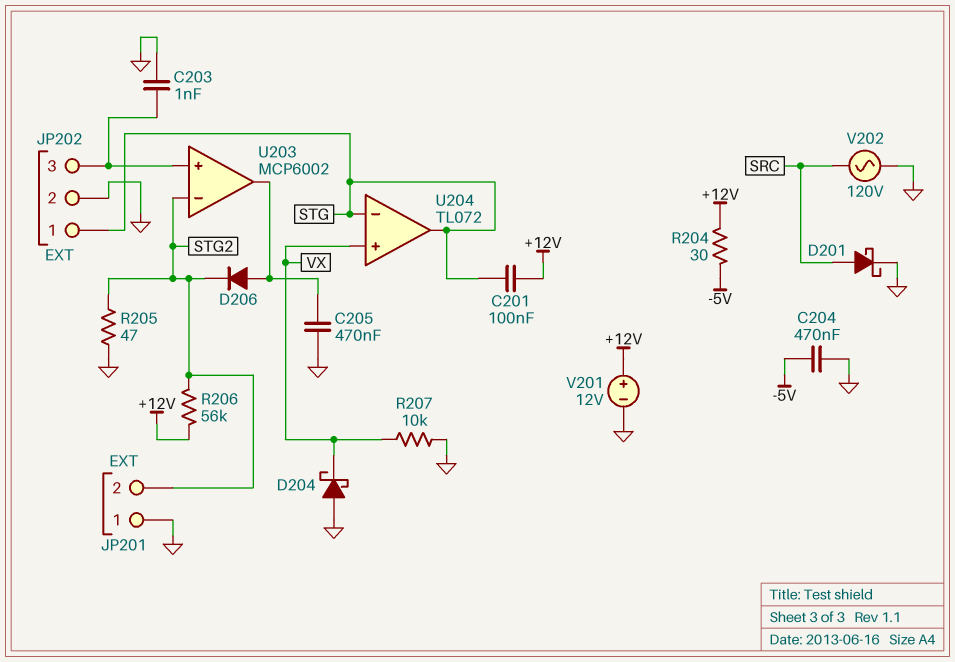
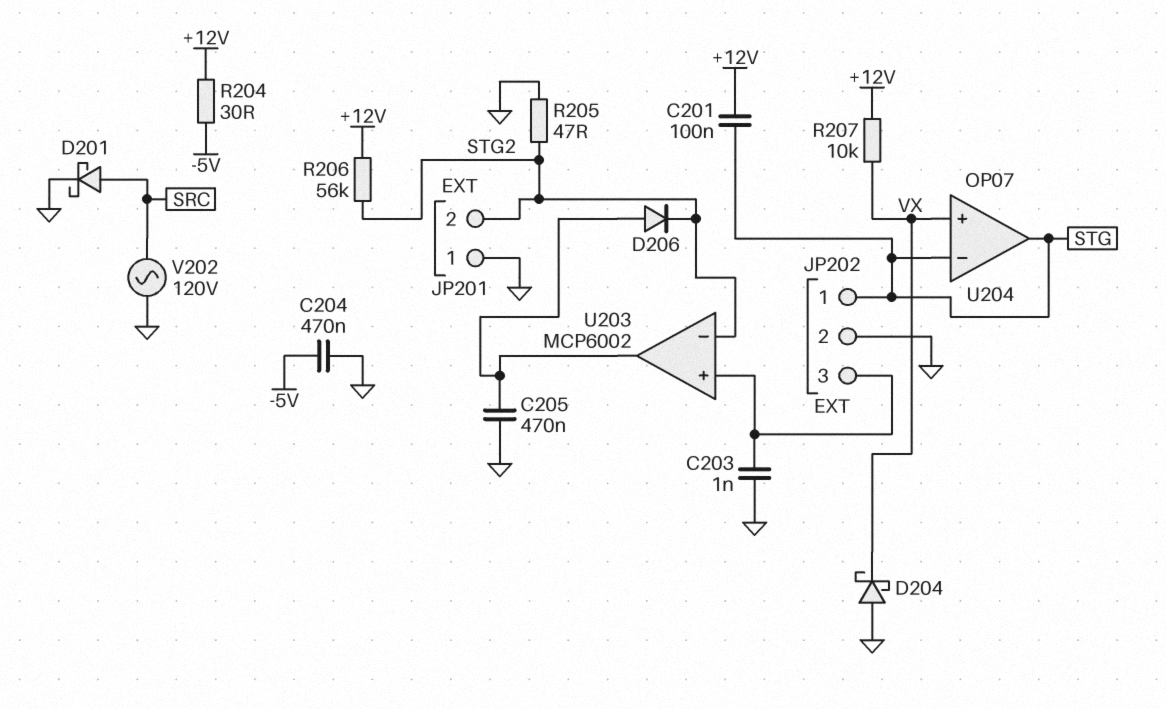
R207: 10k (GND, VX) -> 10k (+12V, VX)
U204: TL072 -> OP07
V201: 12V (plus +12V, minus GND) -> none

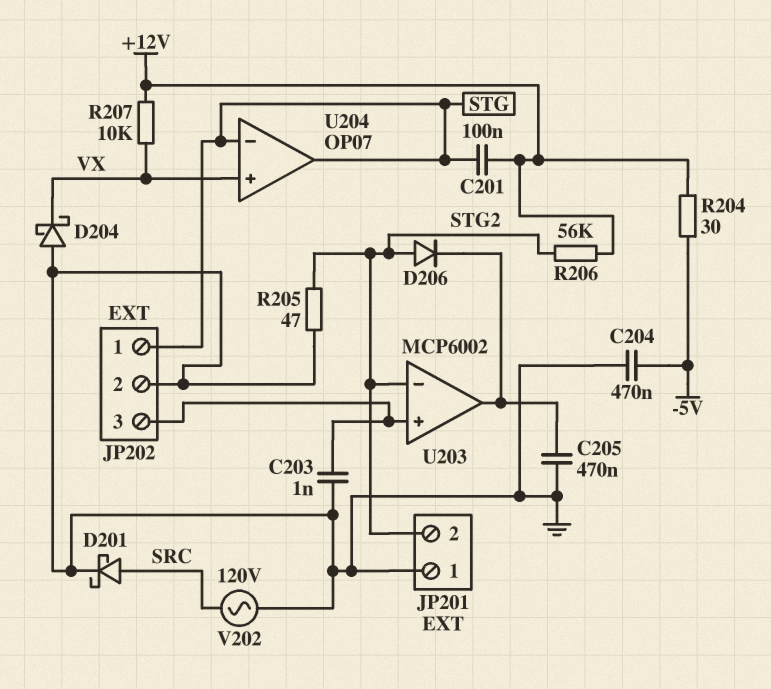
D206: diode (A U203/out, K STG2) -> diode (A STG2, K U203/out)

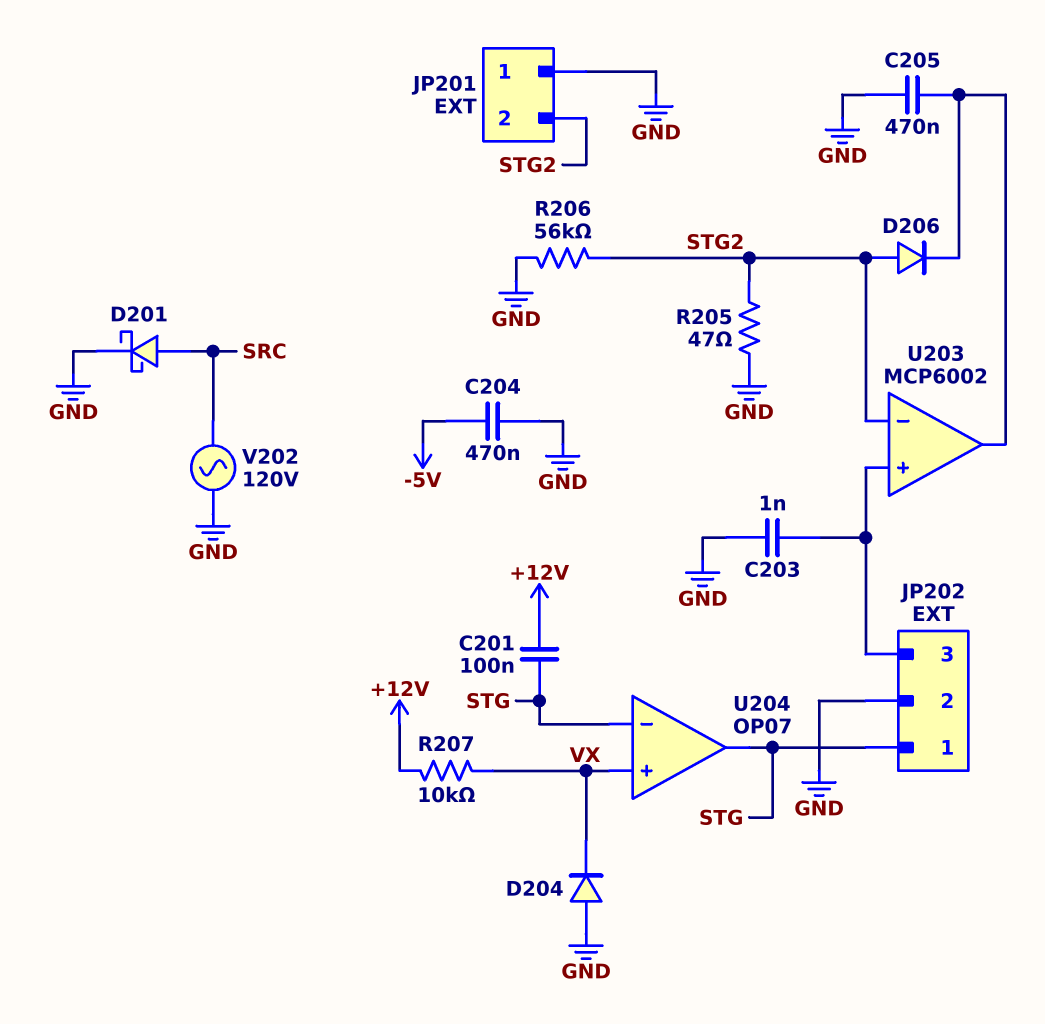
D204: schottky (A GND, K VX) -> diode (A GND, K VX)
R204: 30 (+12V, -5V) -> none
R206: 56k (+12V, STG2) -> 56k (GND, STG2)

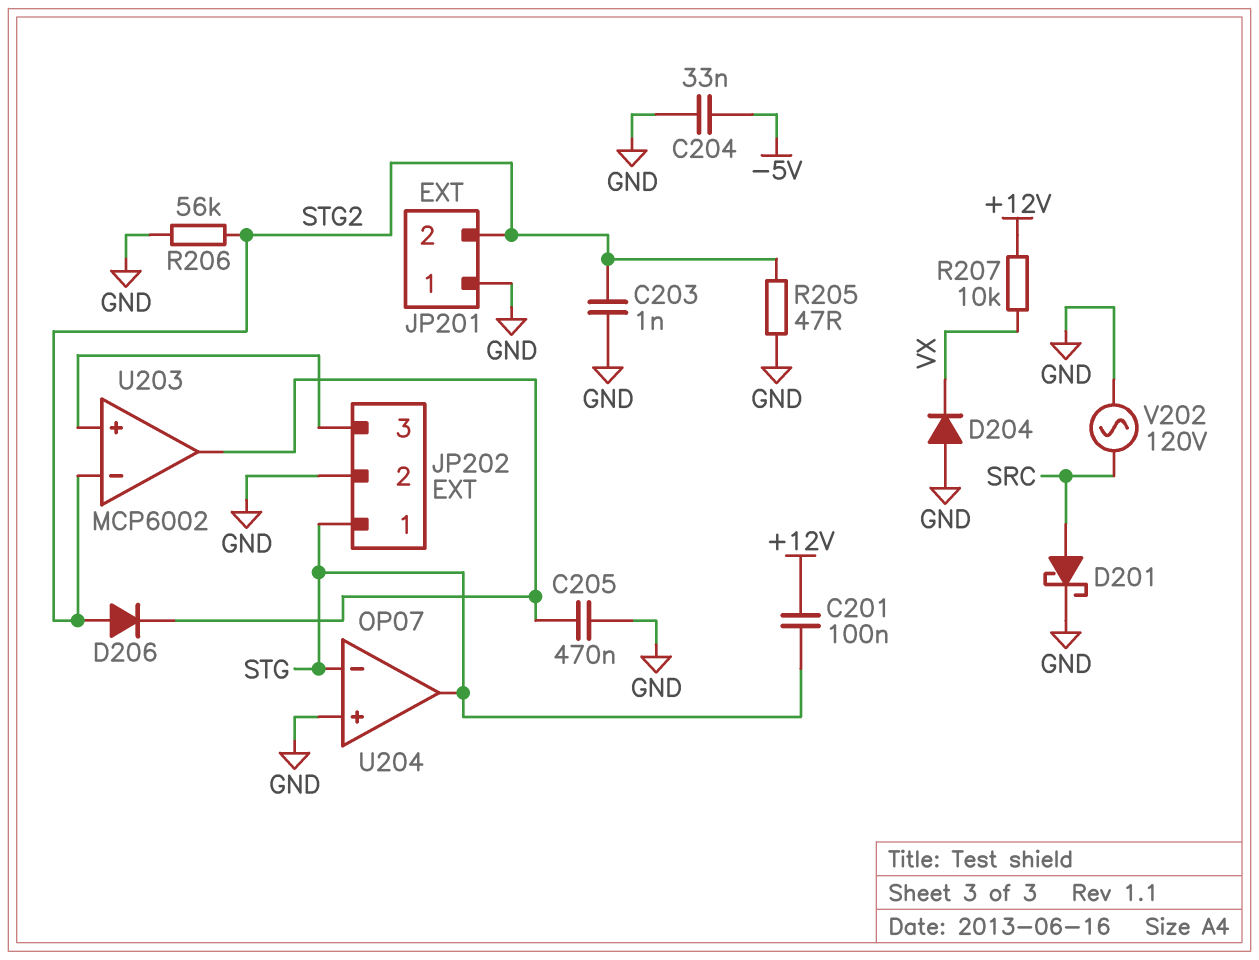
C203: 1nF (GND, JP202/3) -> 1nF (GND, STG2)
C204: 470nF (-5V, GND) -> 33nF (-5V, GND)
U204 pin in+: VX -> GND

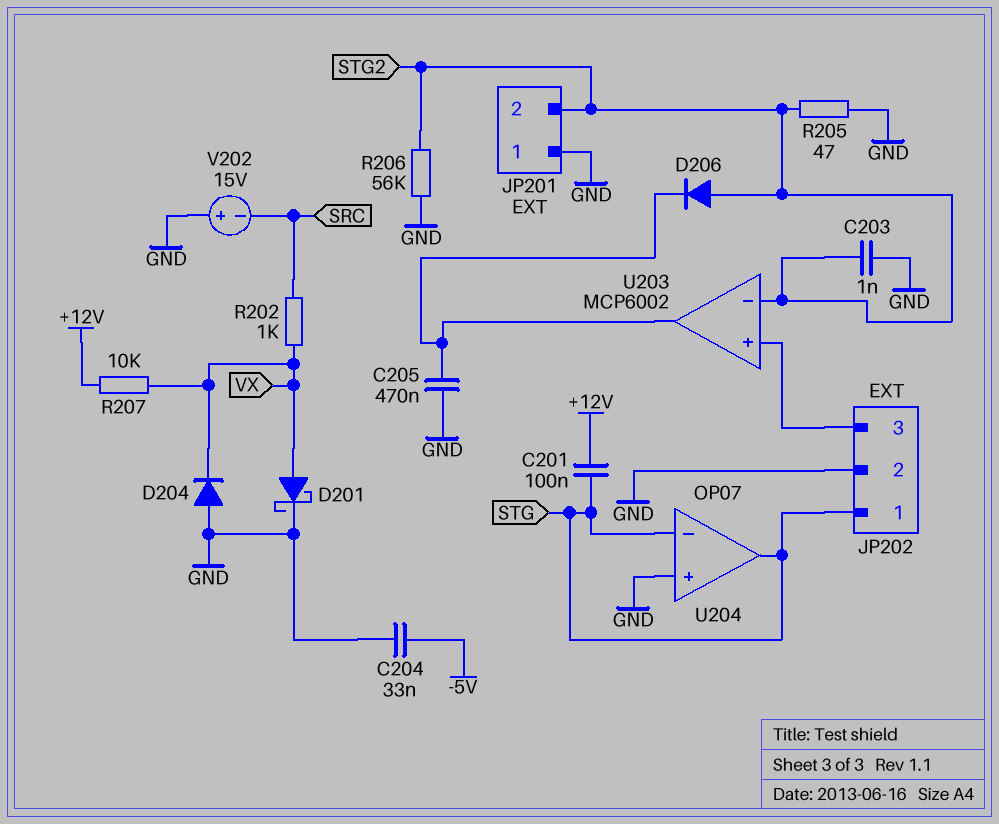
D201: schottky (A SRC, K GND) -> schottky (A VX, K GND)
R202: none -> 1k (SRC, VX)
V202: AC 120V (GND, SRC) -> 15V (plus GND, minus SRC)

